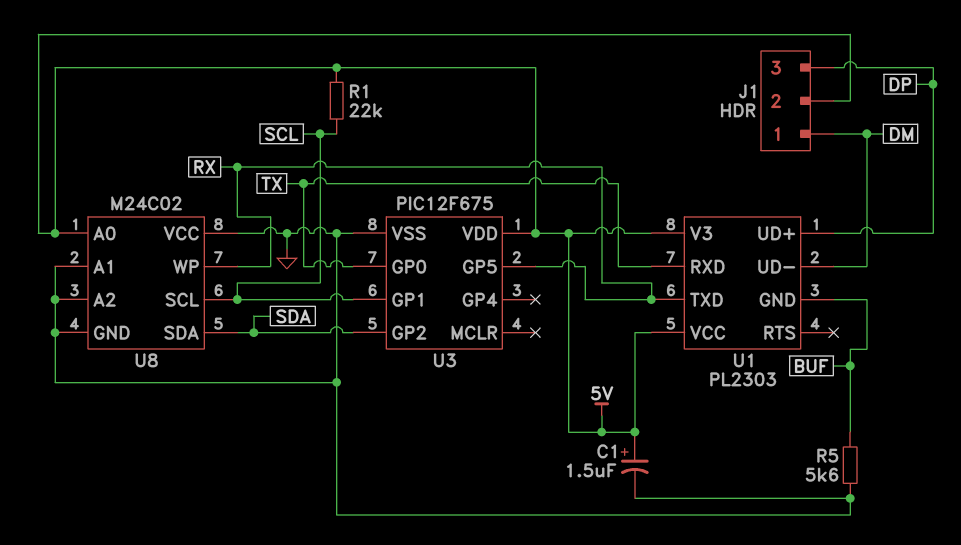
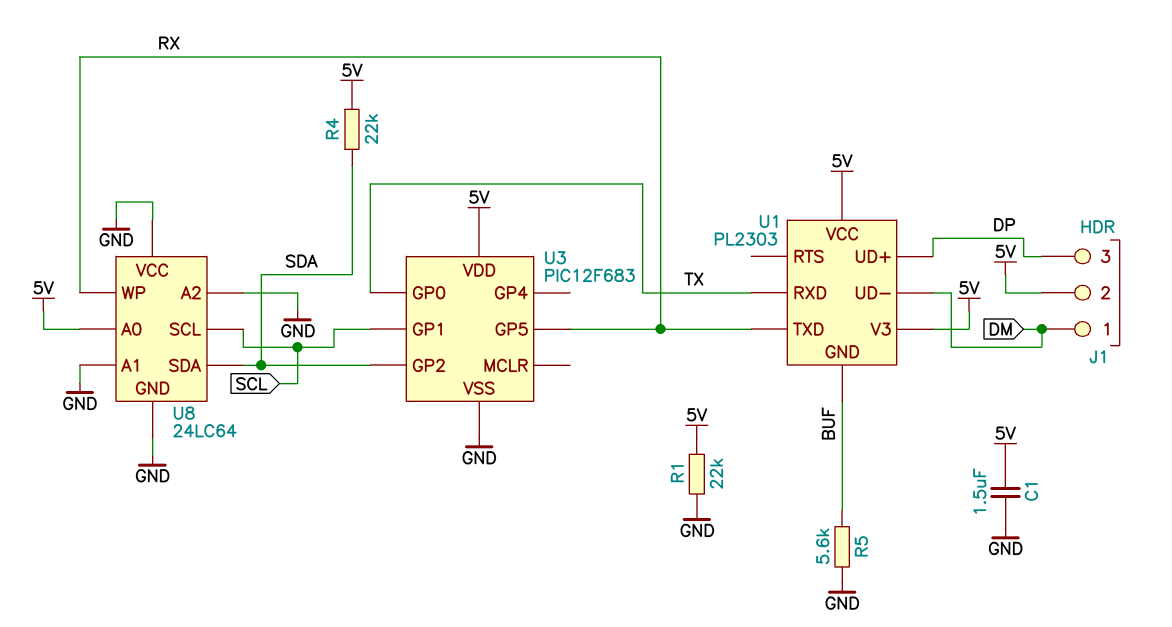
C1: 1.5uF (plus 5V, minus GND) -> 1.5uF (5V, GND)
R1: 22k (5V, SCL) -> 22k (5V, GND)
R4: none -> 22k (5V, SDA)
U3: PIC12F675 -> PIC12F683
U8: M24C02 -> 24LC64

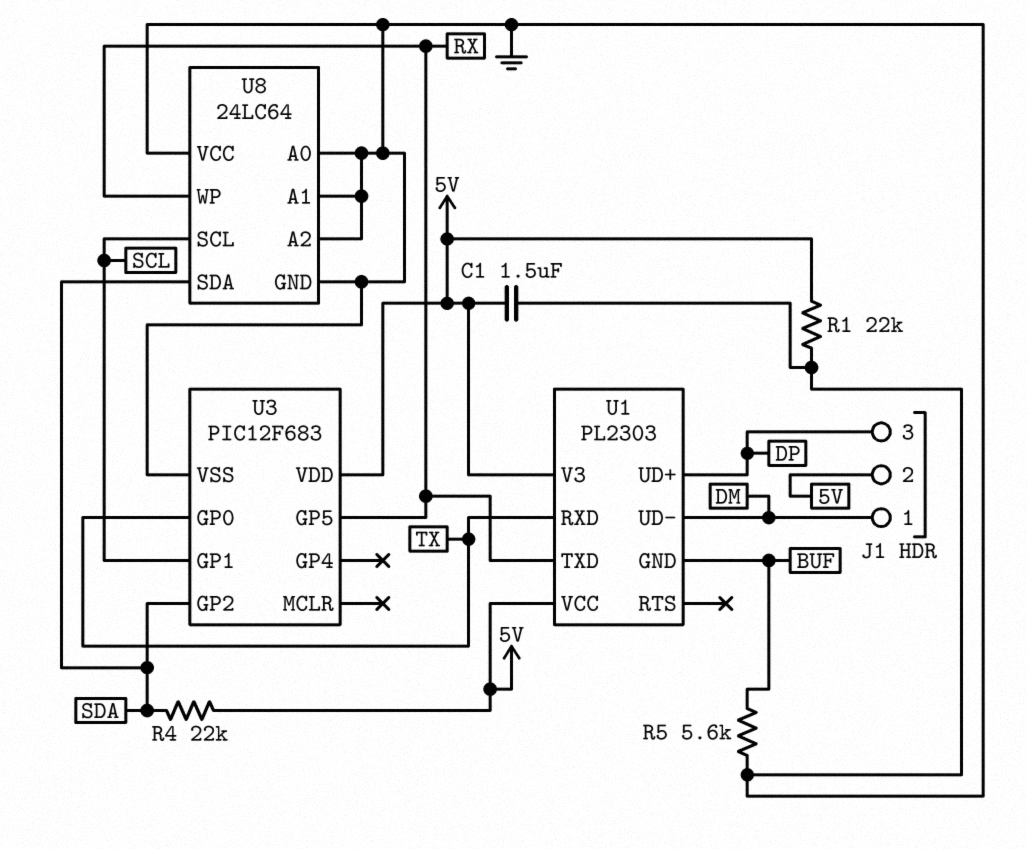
U8 pin A0: 5V -> GND

